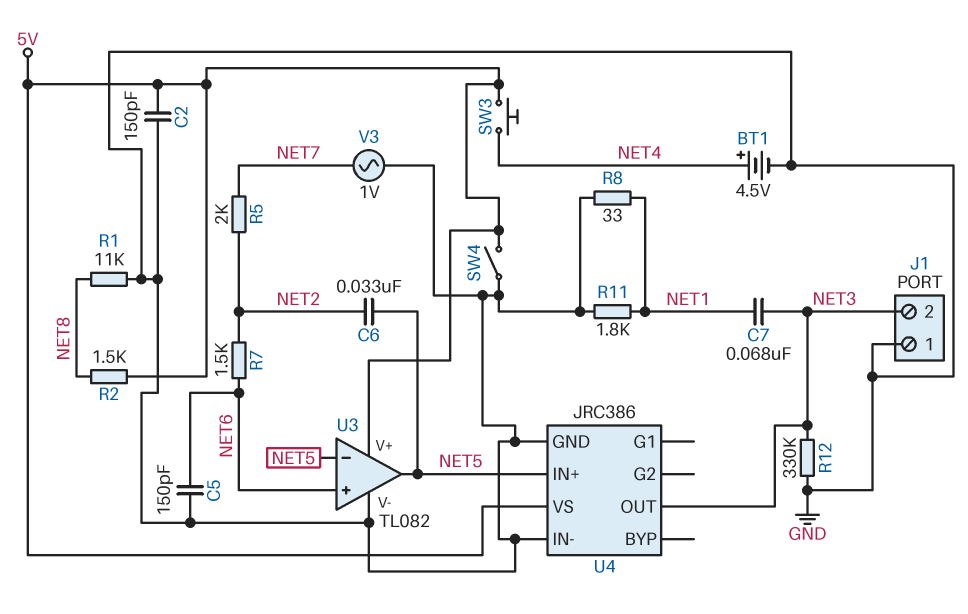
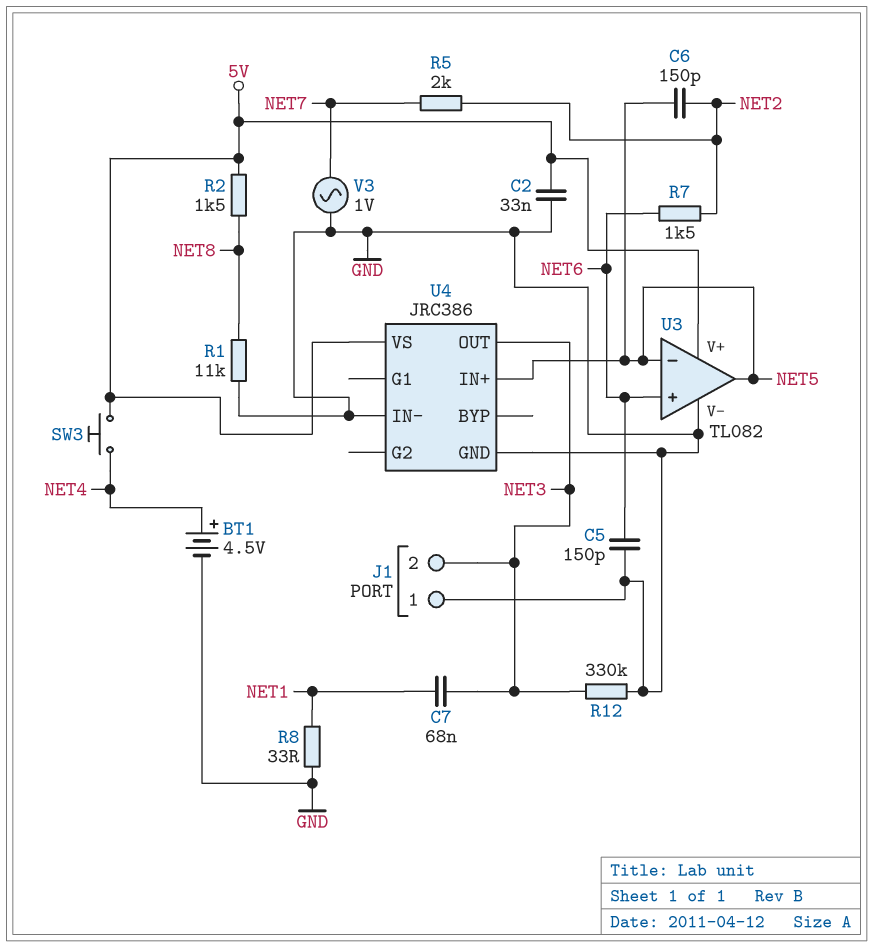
C2: 150pF (5V, GND) -> 33nF (5V, GND)
C6: 33nF (NET2, NET5) -> 150pF (NET2, NET5)
R11: 1.8k (GND, NET1) -> none
SW4: switch (5V, GND) -> none

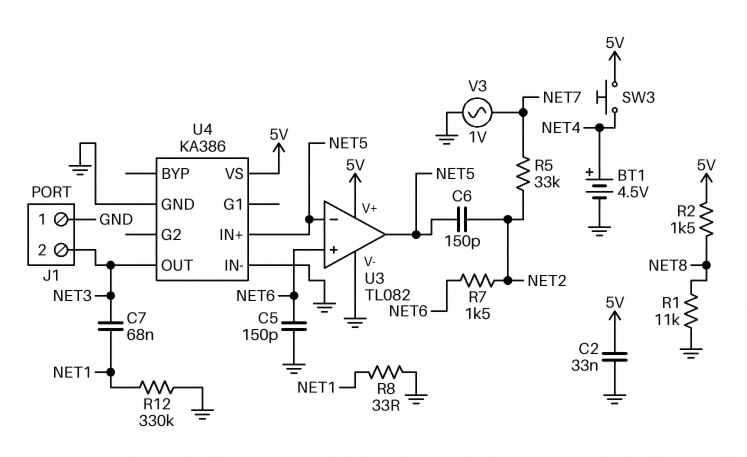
R5: 2k (NET2, NET7) -> 33k (NET2, NET7)
R12: 330k (GND, NET3) -> 330k (GND, NET1)
U4: JRC386 -> KA386

